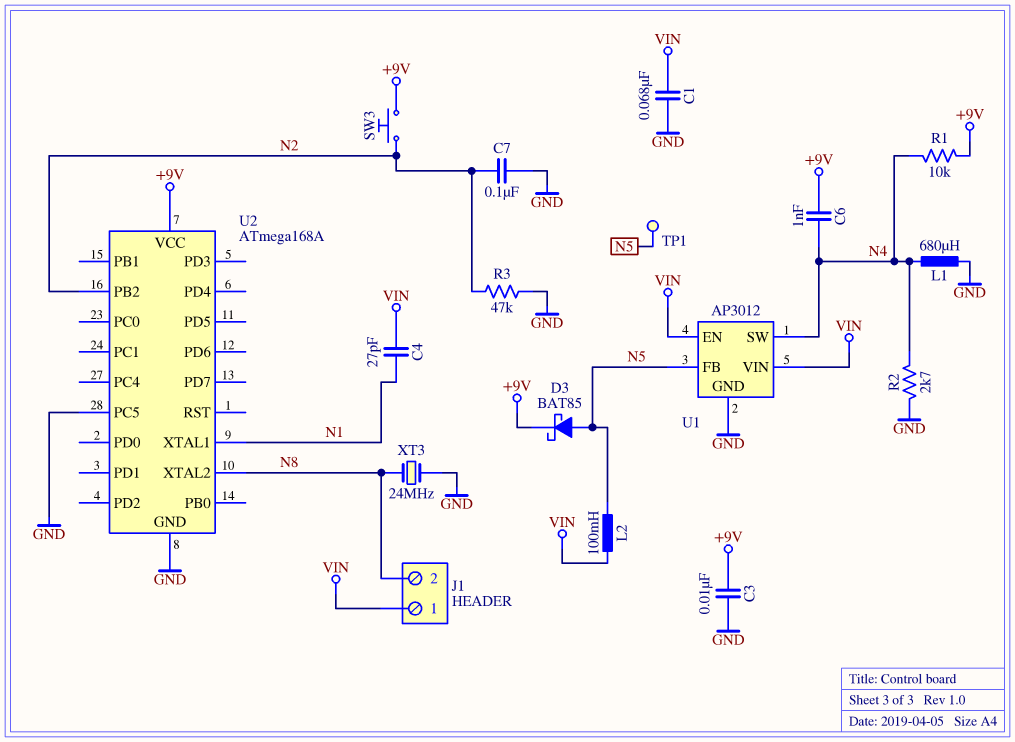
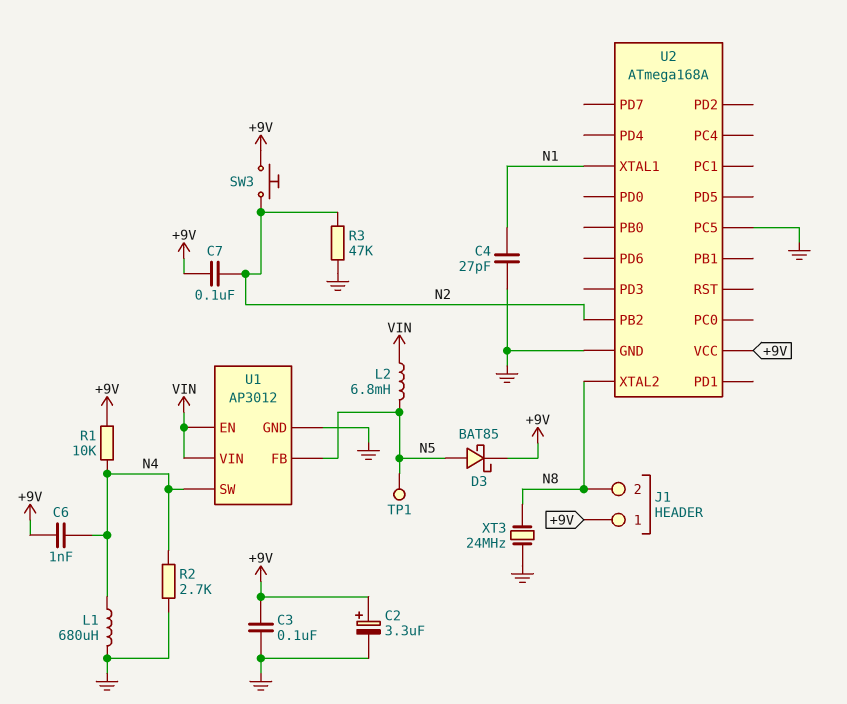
C1: 68nF (GND, VIN) -> none
C2: none -> 3.3uF (plus +9V, minus GND)
C3: 10nF (+9V, GND) -> 100nF (+9V, GND)
C4: 27pF (N1, VIN) -> 27pF (GND, N1)
C7: 100nF (GND, N2) -> 100nF (+9V, N2)
J1 pin 1: VIN -> +9V
L2: 100mH (N5, VIN) -> 6.8mH (N5, VIN)

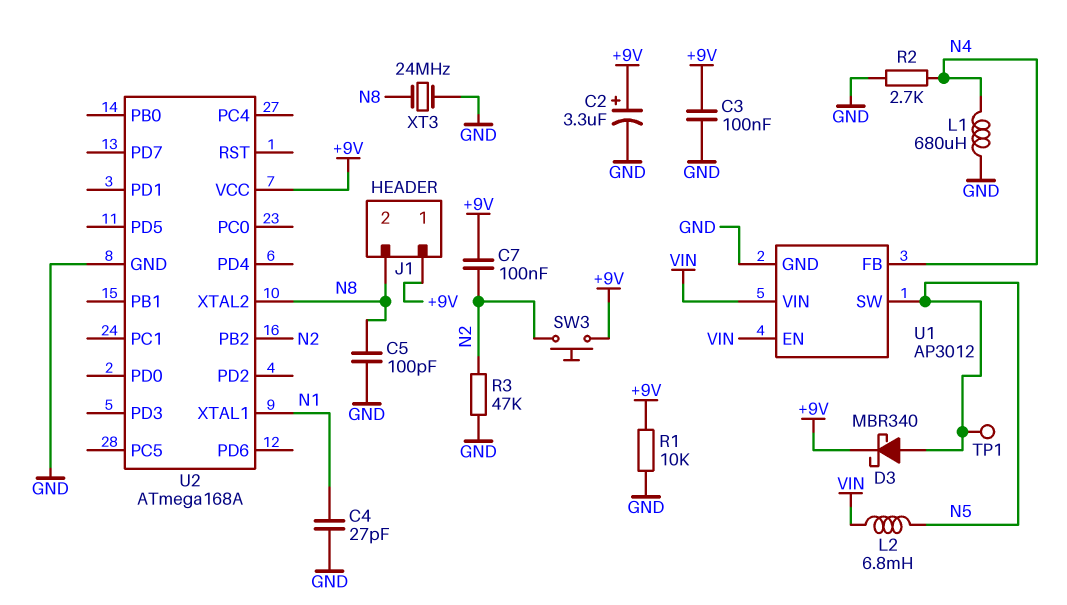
C5: none -> 100pF (GND, N8)
C6: 1nF (+9V, N4) -> none
D3: schottky BAT85 (A N5, K +9V) -> schottky MBR340 (A N5, K +9V)
R1: 10k (+9V, N4) -> 10k (+9V, GND)
U1 pin FB: N5 -> N4
U1 pin SW: N4 -> N5
U2 pin PC5: GND -> none

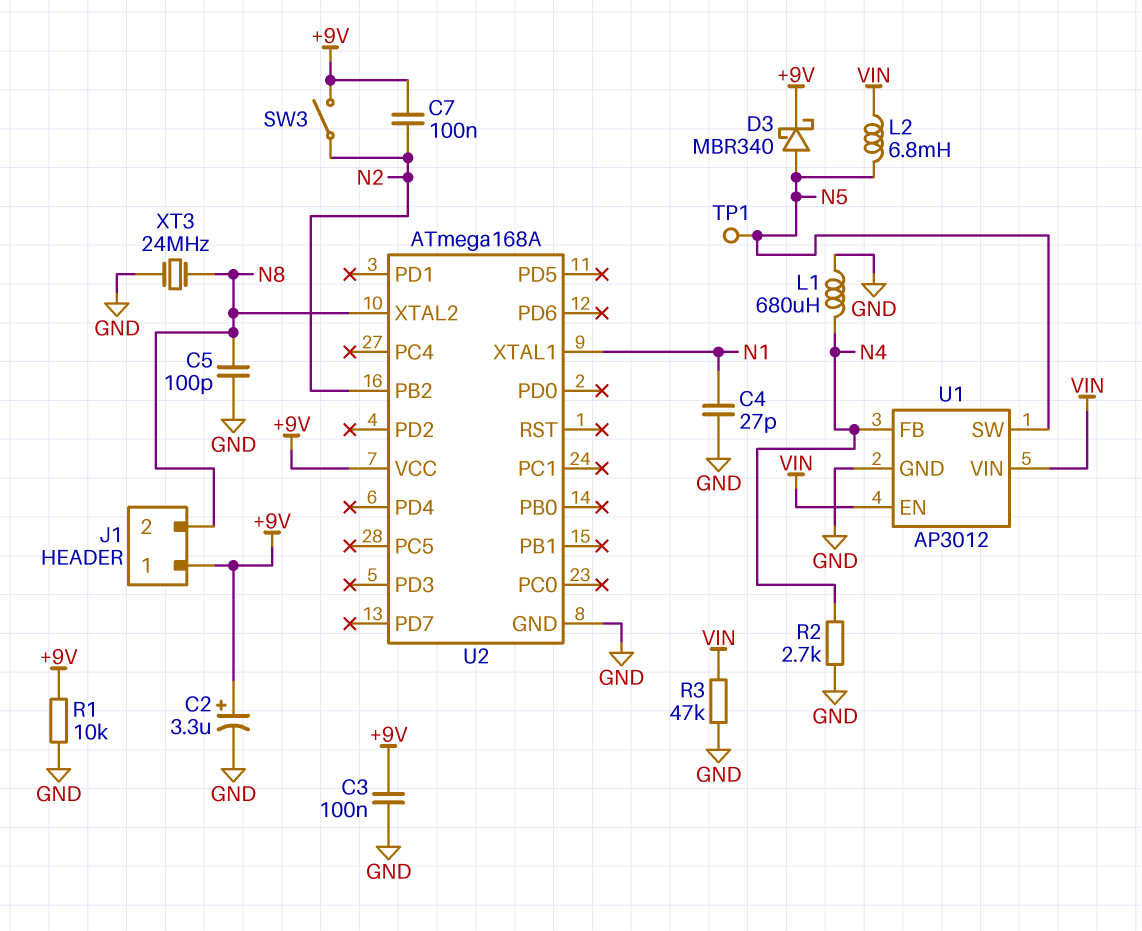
R3: 47k (GND, N2) -> 47k (GND, VIN)
SW3: button (+9V, N2) -> switch (+9V, N2)

